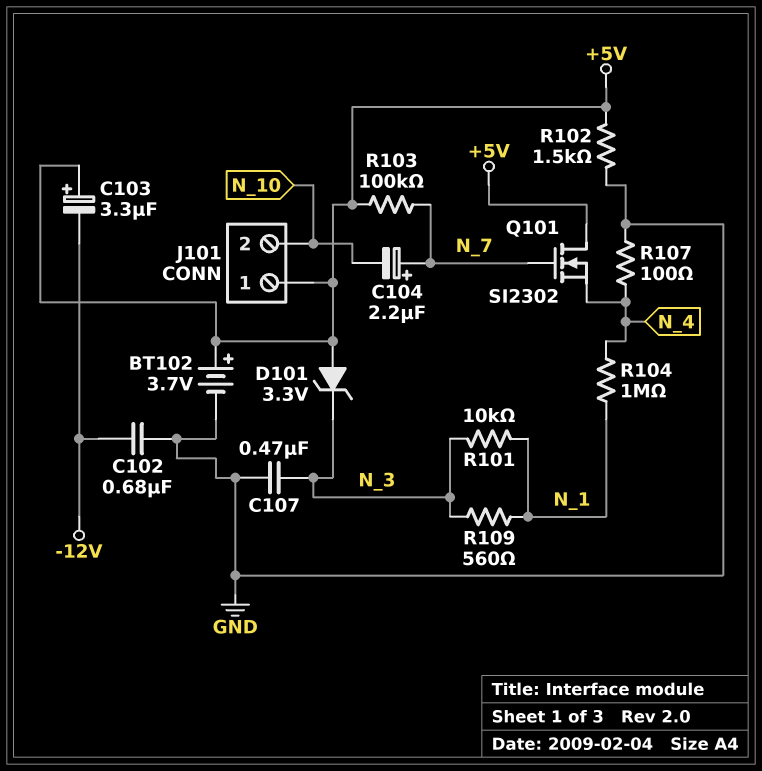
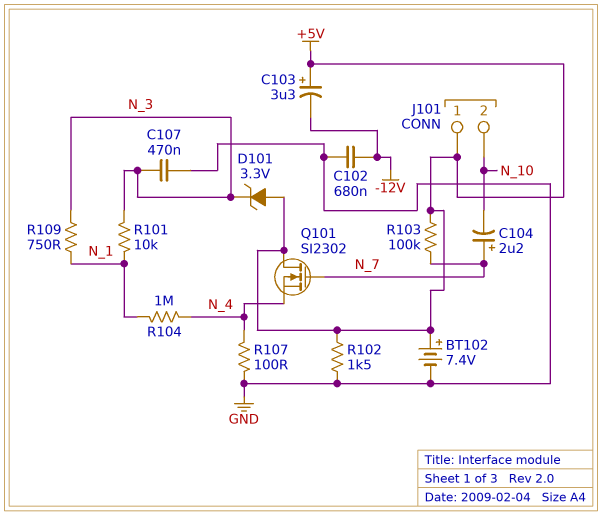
BT102: 3.7V (plus +5V, minus GND) -> 7.4V (plus +5V, minus GND)
R109: 560 (N_1, N_3) -> 750 (N_1, N_3)

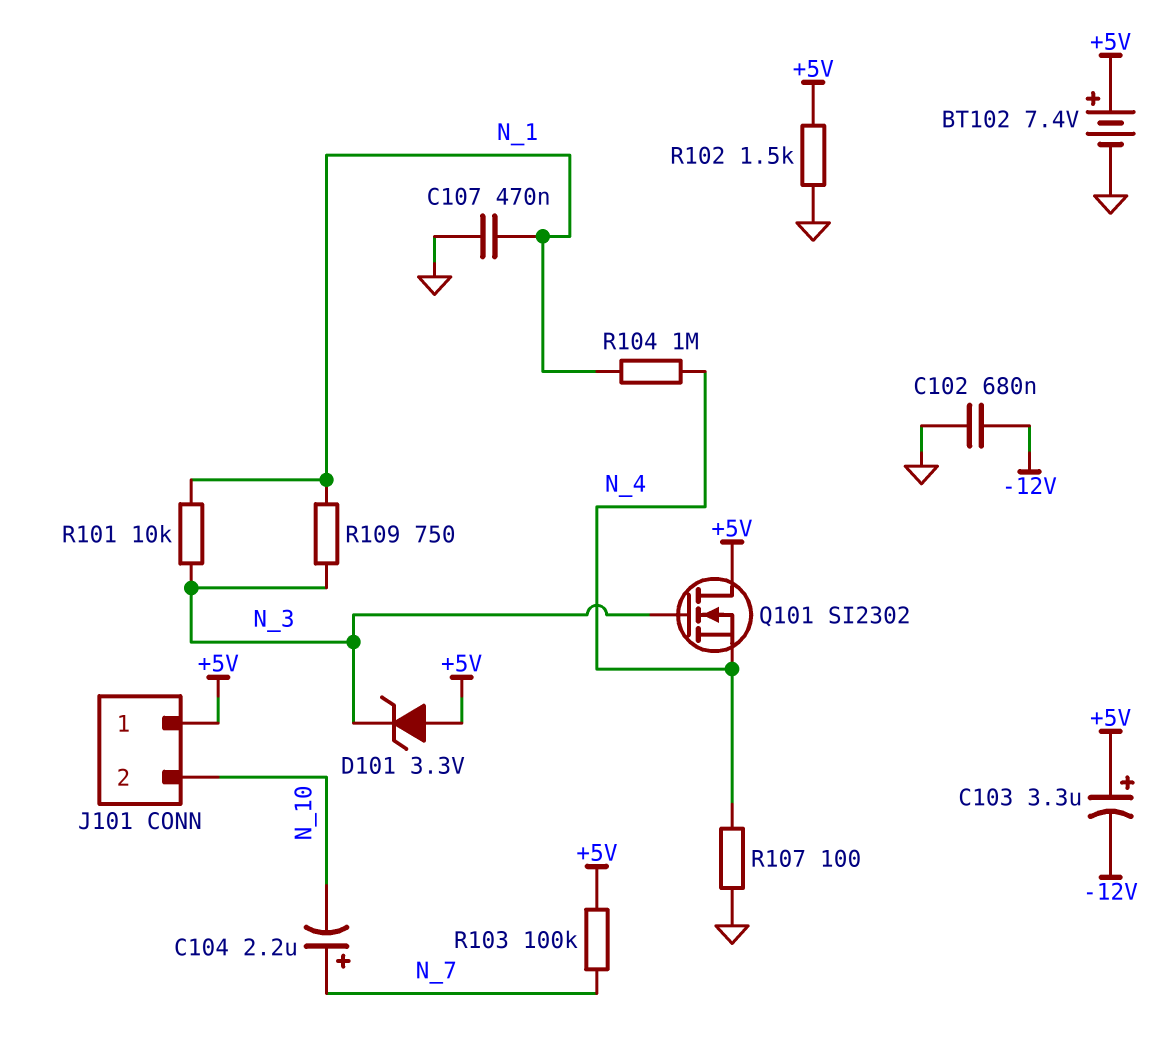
C107: 470nF (GND, N_3) -> 470nF (GND, N_1)
Q101: NMOS SI2302 (G N_7, D +5V, S N_4) -> NMOS SI2302 (G N_3, D +5V, S N_4)

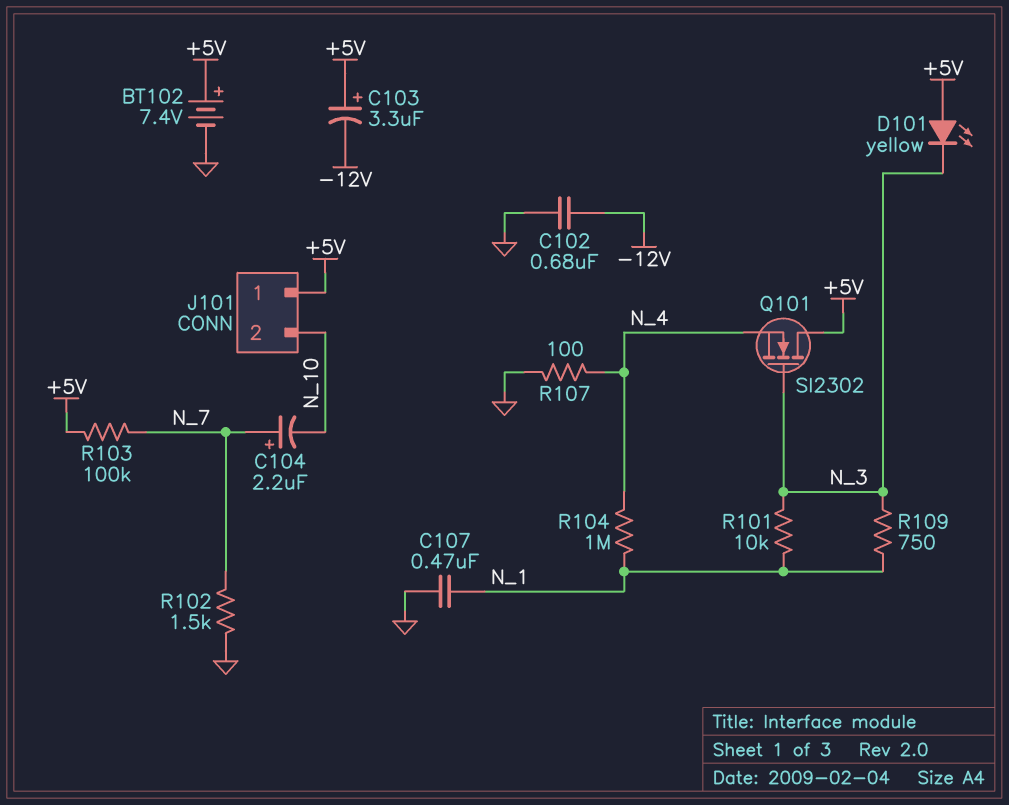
D101: zener 3.3V (A +5V, K N_3) -> LED yellow (A +5V, K N_3)
R102: 1.5k (+5V, GND) -> 1.5k (GND, N_7)

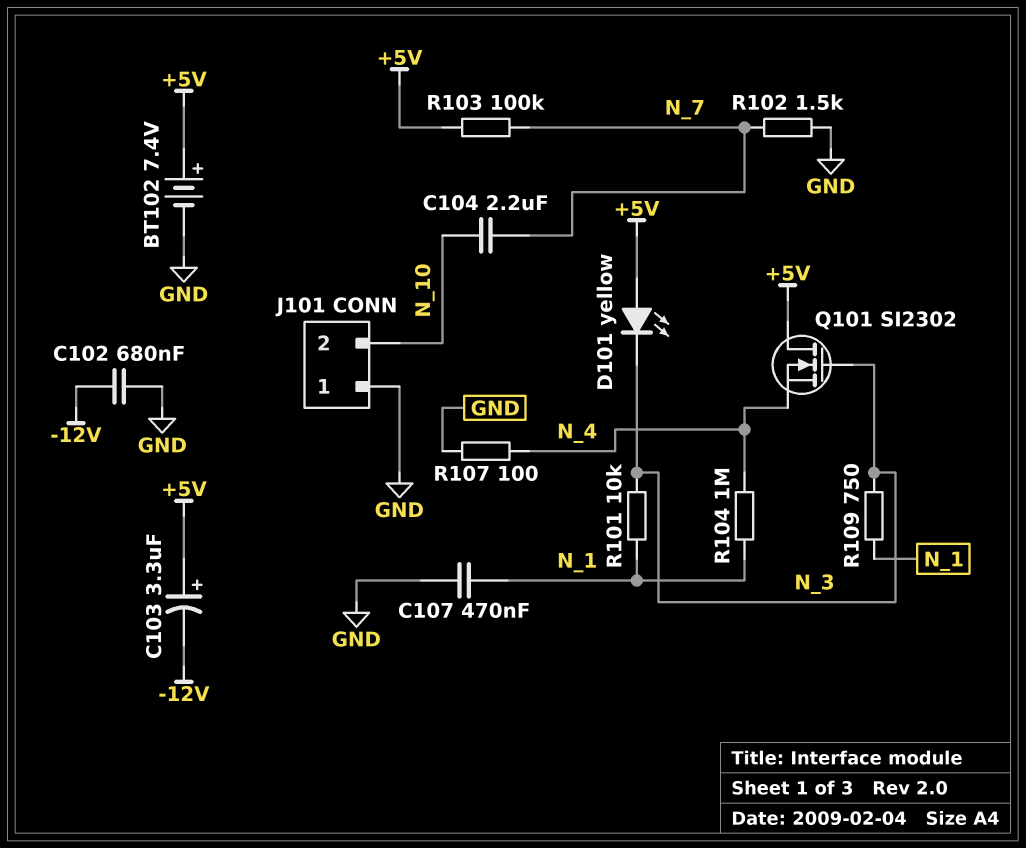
C104: 2.2uF (plus N_7, minus N_10) -> 2.2uF (N_7, N_10)
J101 pin 1: +5V -> GND

